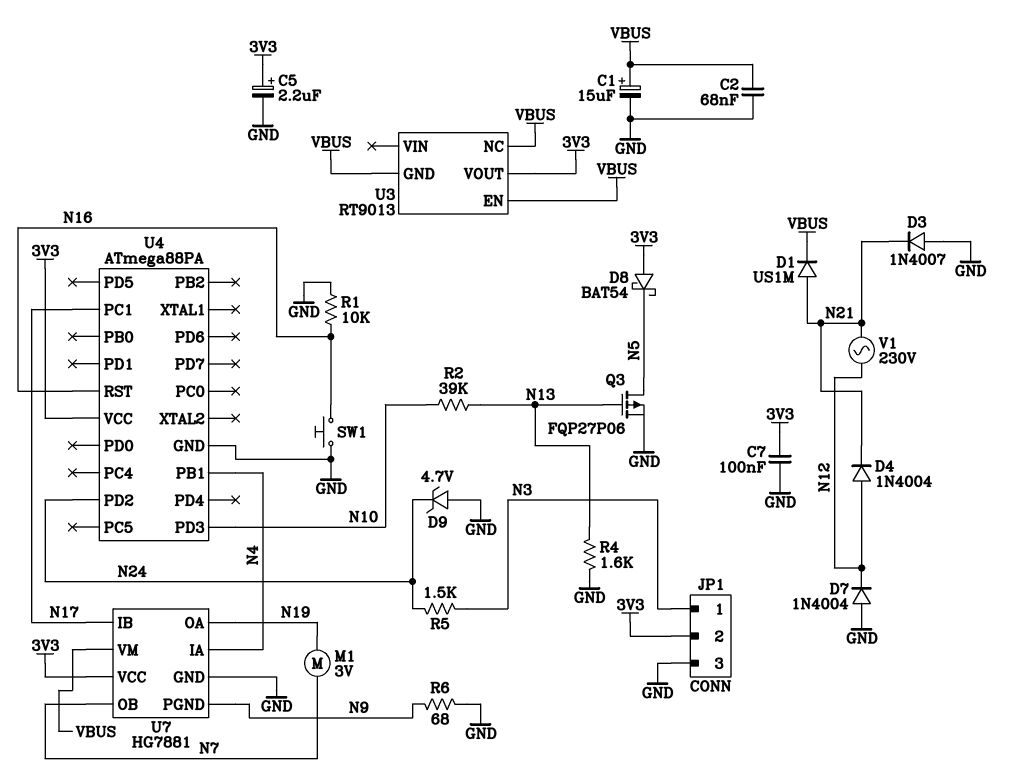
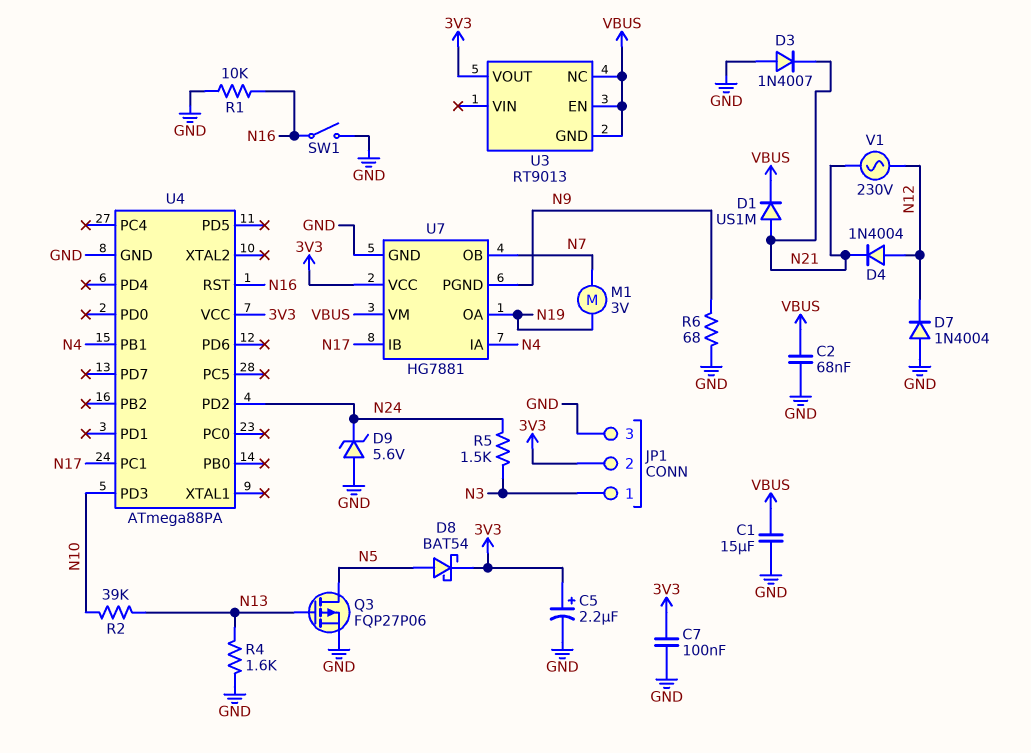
C1: 15uF (plus VBUS, minus GND) -> 15uF (GND, VBUS)
D8: schottky BAT54 (A 3V3, K N5) -> schottky BAT54 (A N5, K 3V3)
D9: zener 4.7V (A GND, K N24) -> zener 5.6V (A GND, K N24)
SW1: button (GND, N16) -> switch (GND, N16)

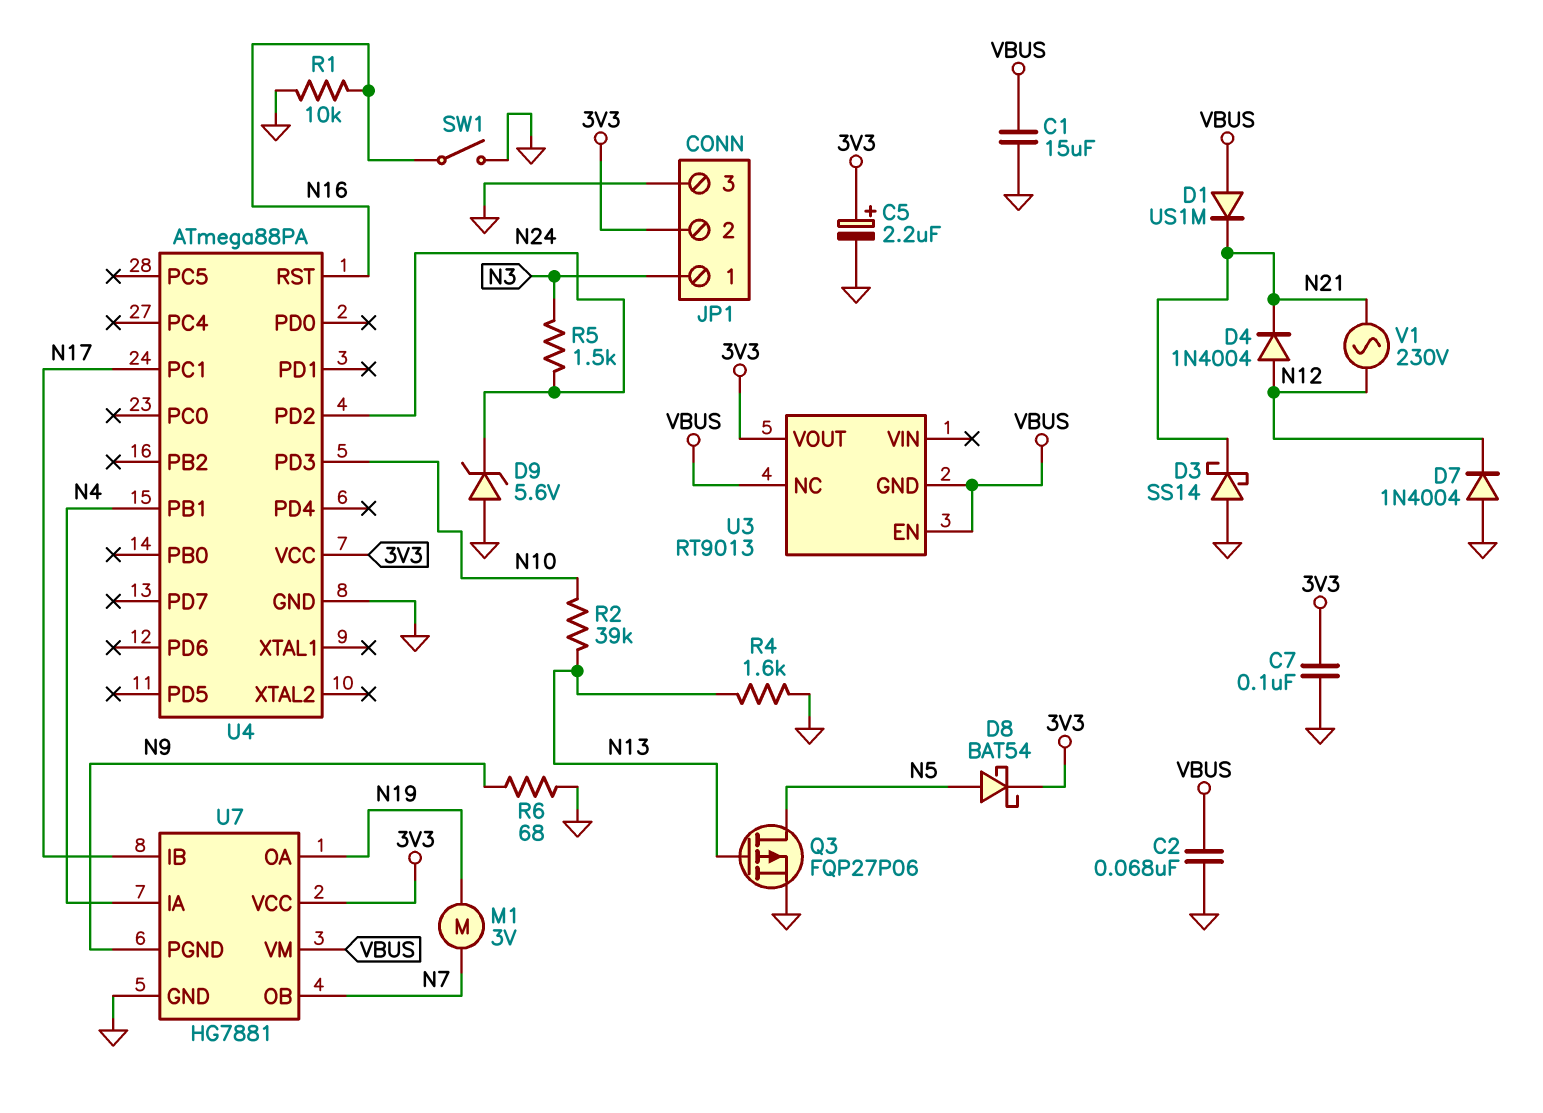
D1: diode US1M (A N21, K VBUS) -> diode US1M (A VBUS, K N21)
D3: diode 1N4007 (A GND, K N21) -> schottky SS14 (A GND, K N21)

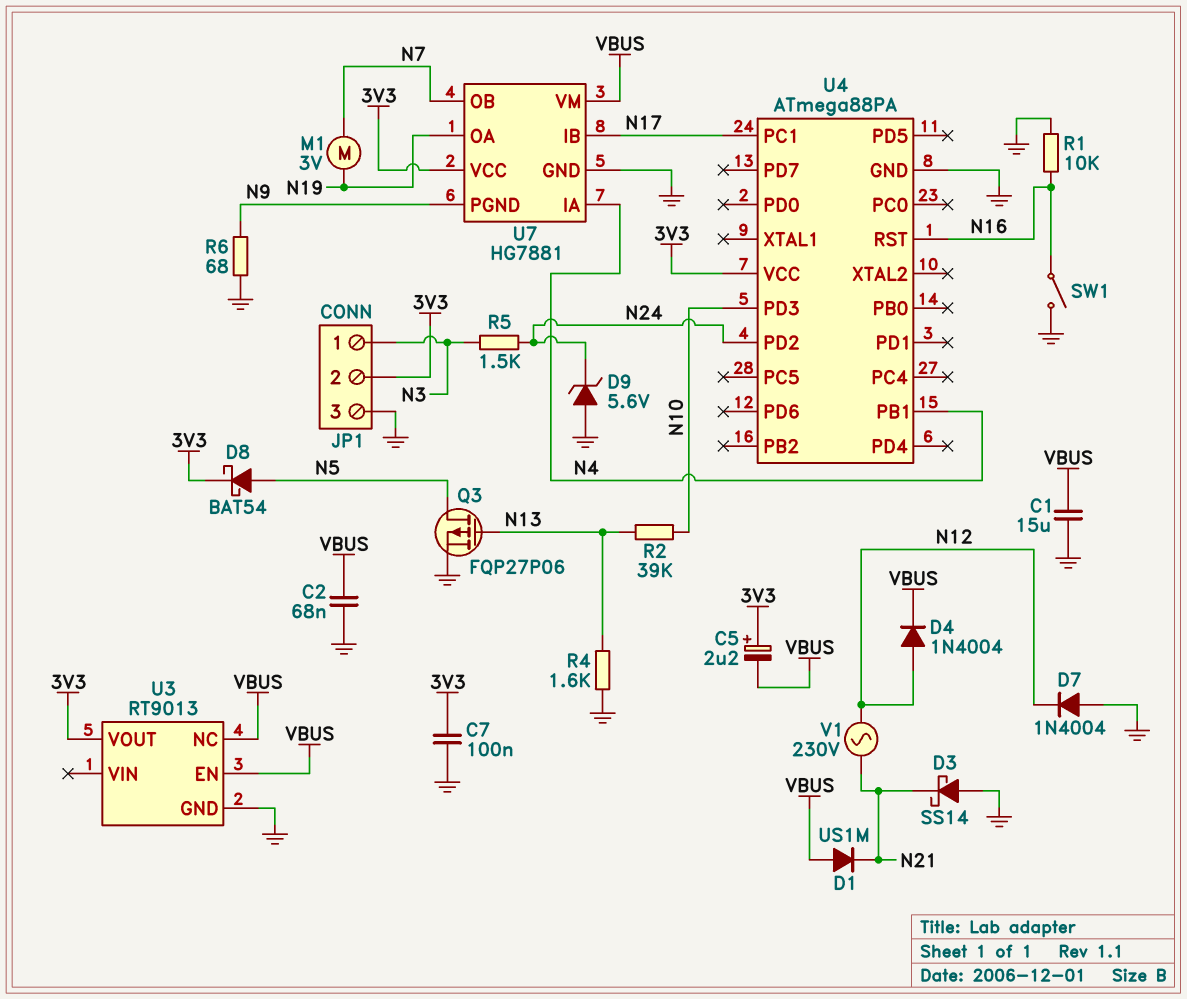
C5: 2.2uF (plus 3V3, minus GND) -> 2.2uF (plus 3V3, minus VBUS)
D4: diode 1N4004 (A N12, K N21) -> diode 1N4004 (A N12, K VBUS)
U3 pin GND: VBUS -> GND

